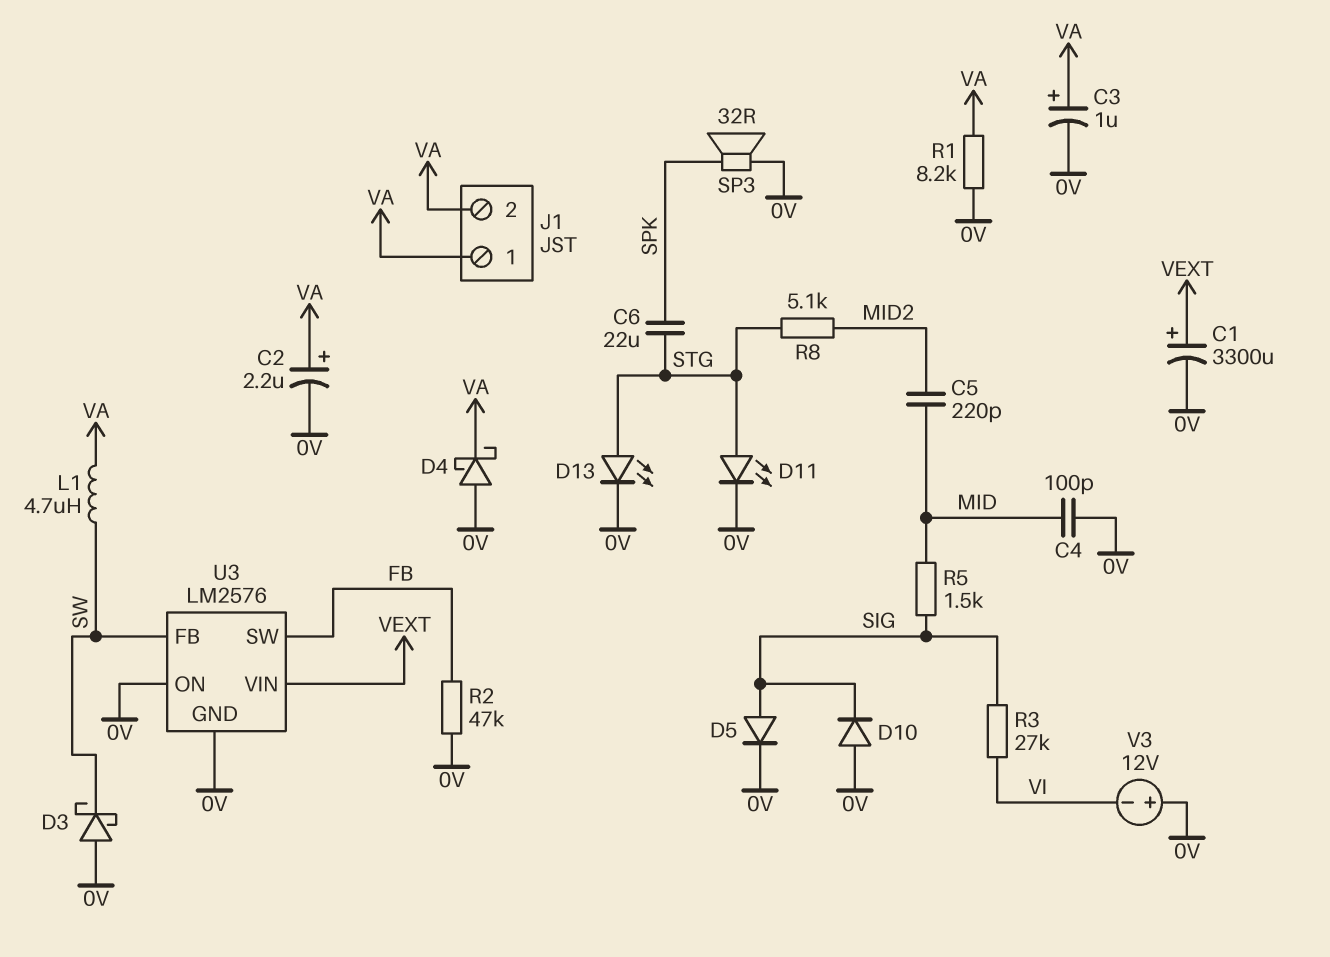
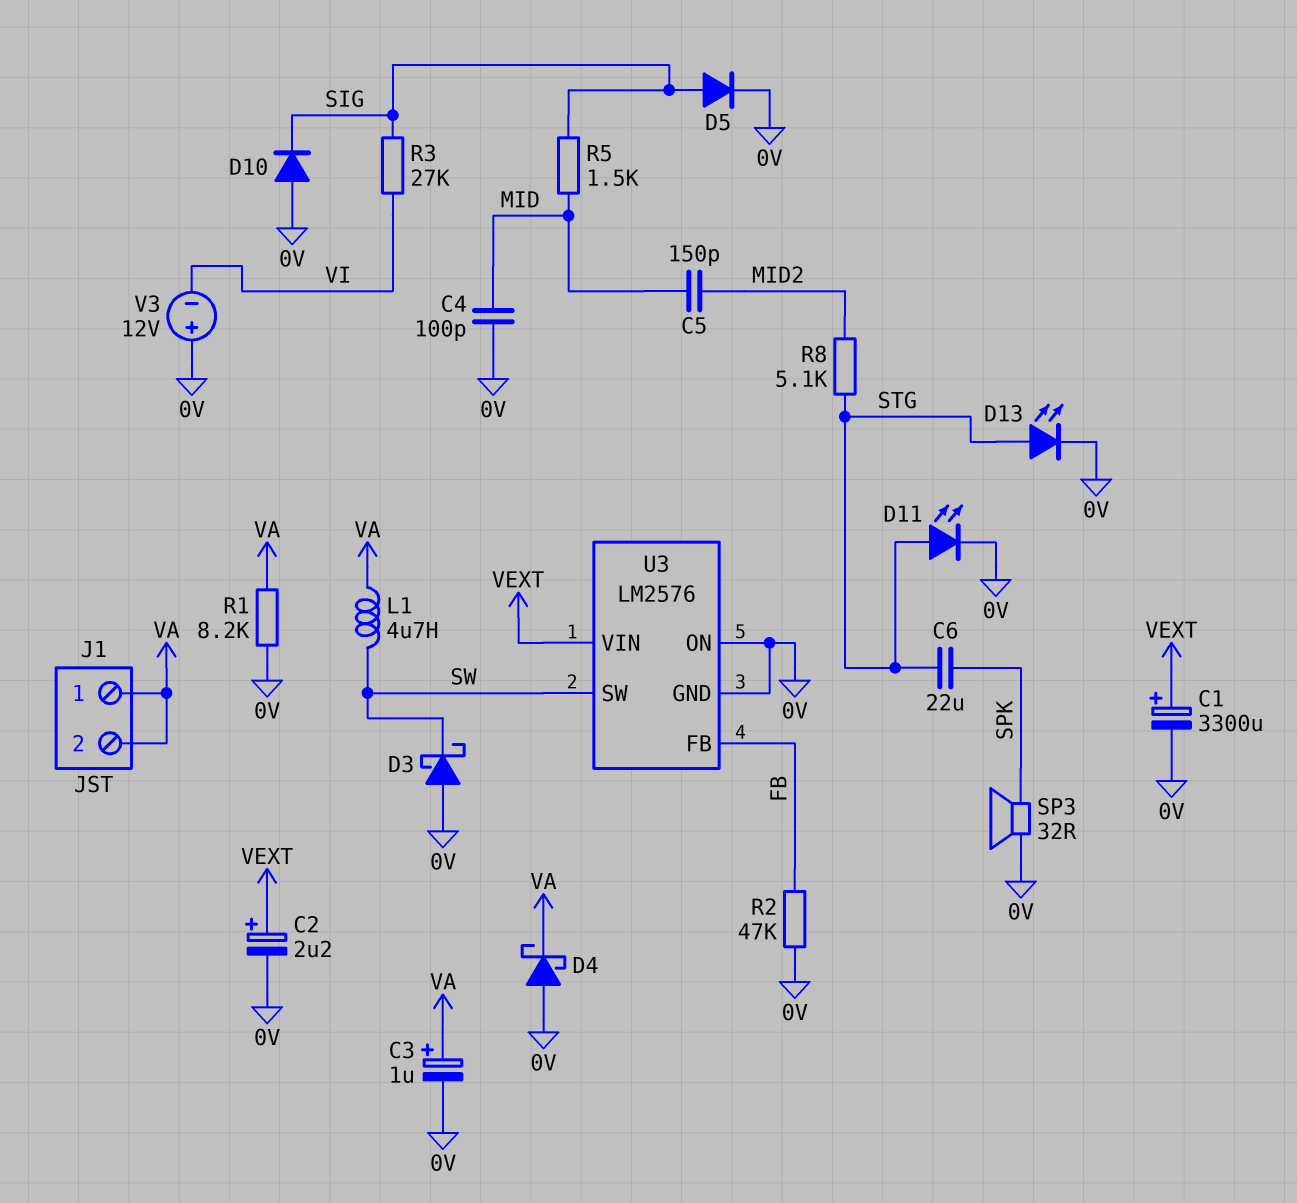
C2: 2.2uF (plus VA, minus 0V) -> 2.2uF (plus VEXT, minus 0V)
C5: 220pF (MID, MID2) -> 150pF (MID, MID2)
U3 pin FB: SW -> FB
U3 pin SW: FB -> SW

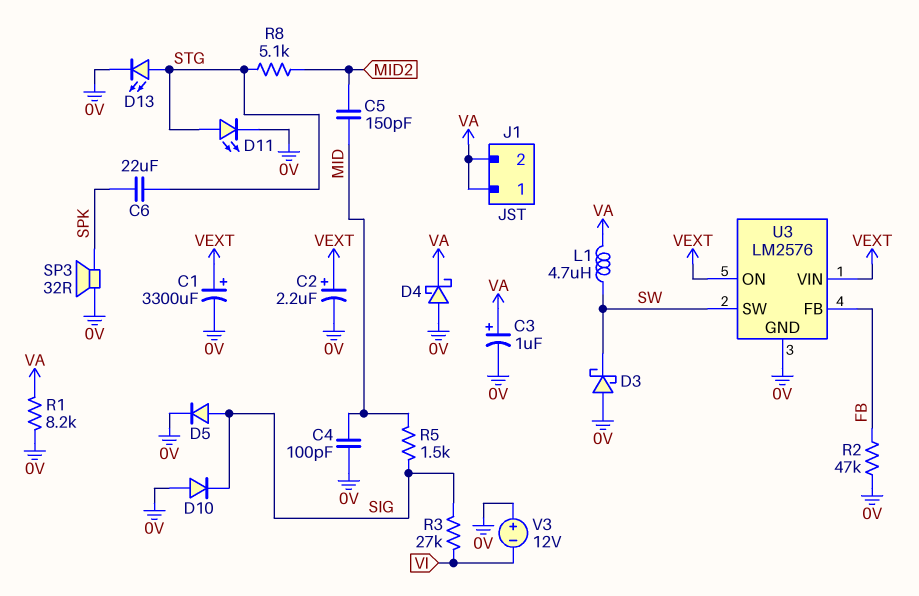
U3 pin ON: 0V -> VEXT

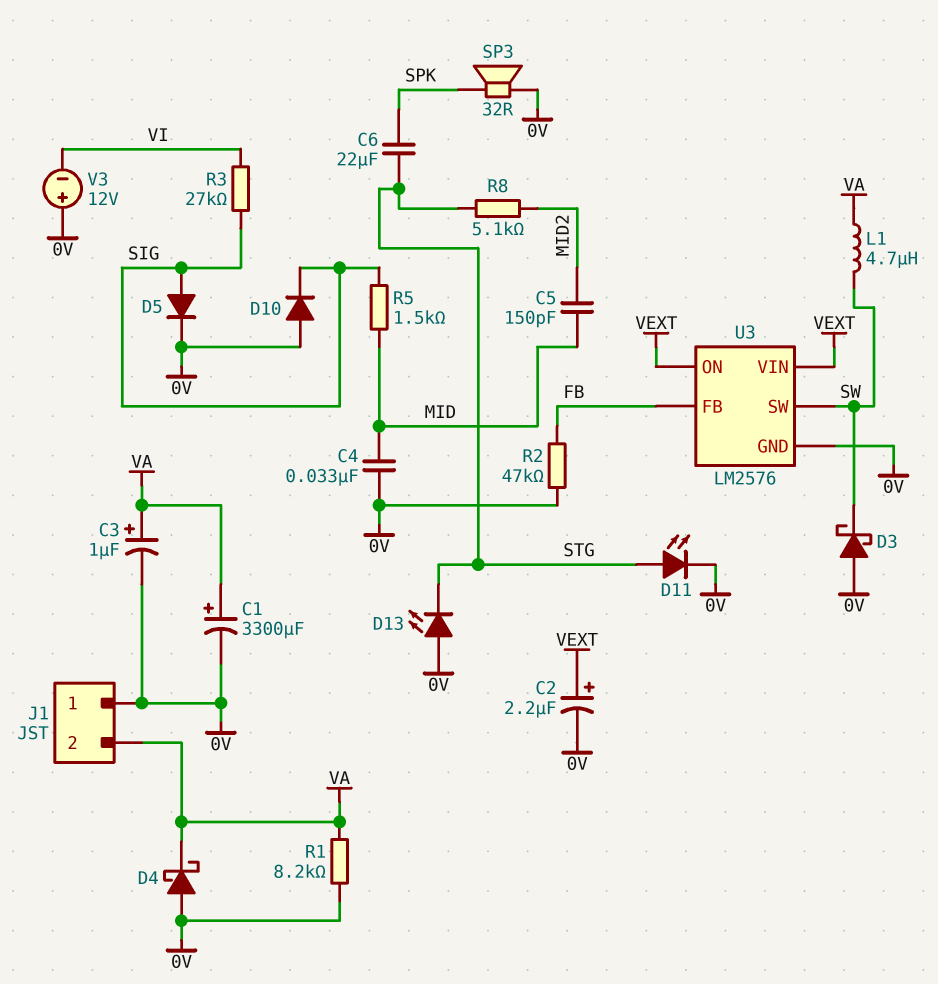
C1: 3300uF (plus VEXT, minus 0V) -> 3300uF (plus VA, minus 0V)
C4: 100pF (0V, MID) -> 33nF (0V, MID)
D13: LED (A STG, K 0V) -> LED (A 0V, K STG)
J1 pin 1: VA -> 0V

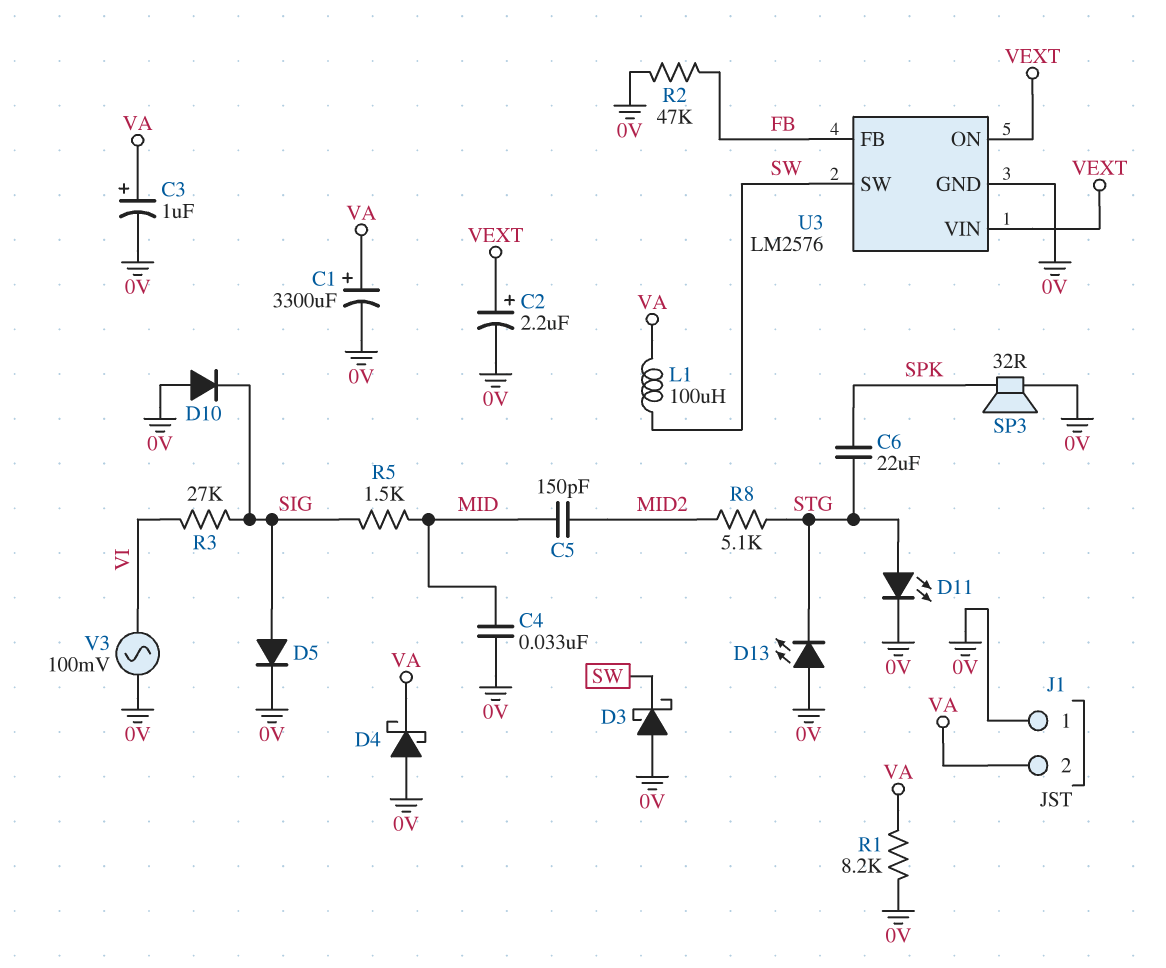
L1: 4.7uH (SW, VA) -> 100uH (SW, VA)
V3: 12V (plus 0V, minus VI) -> AC 100mV (0V, VI)

